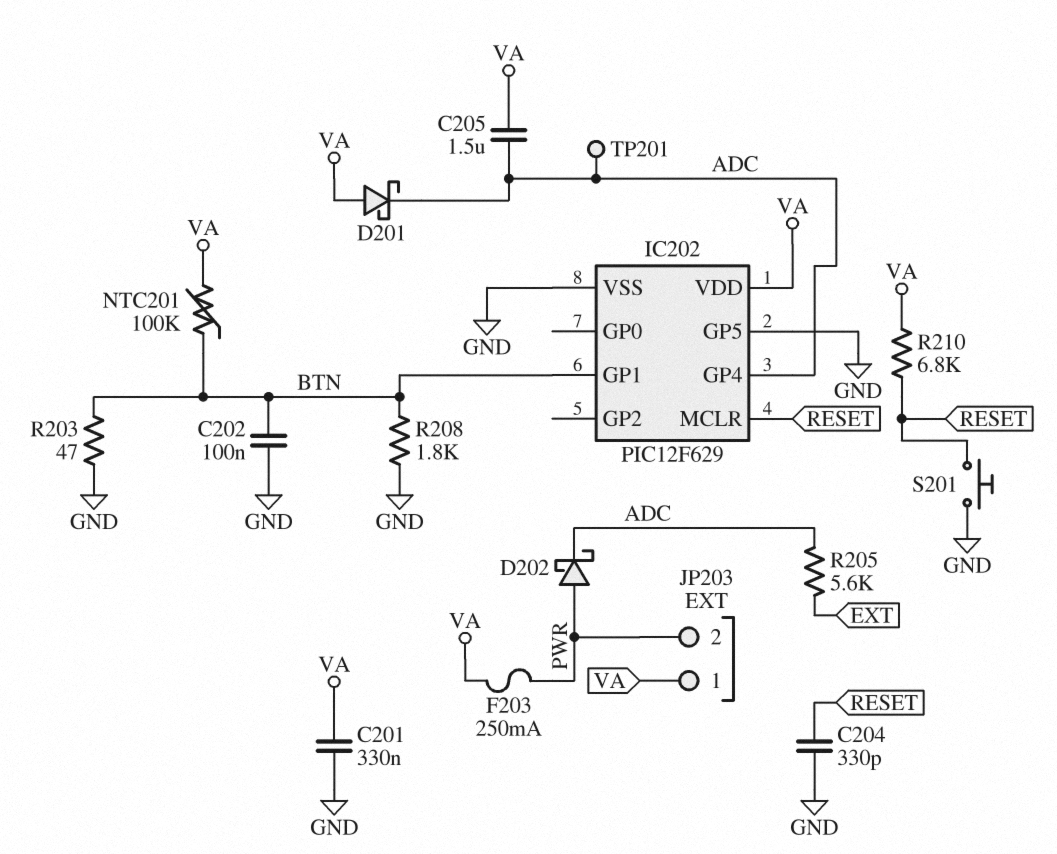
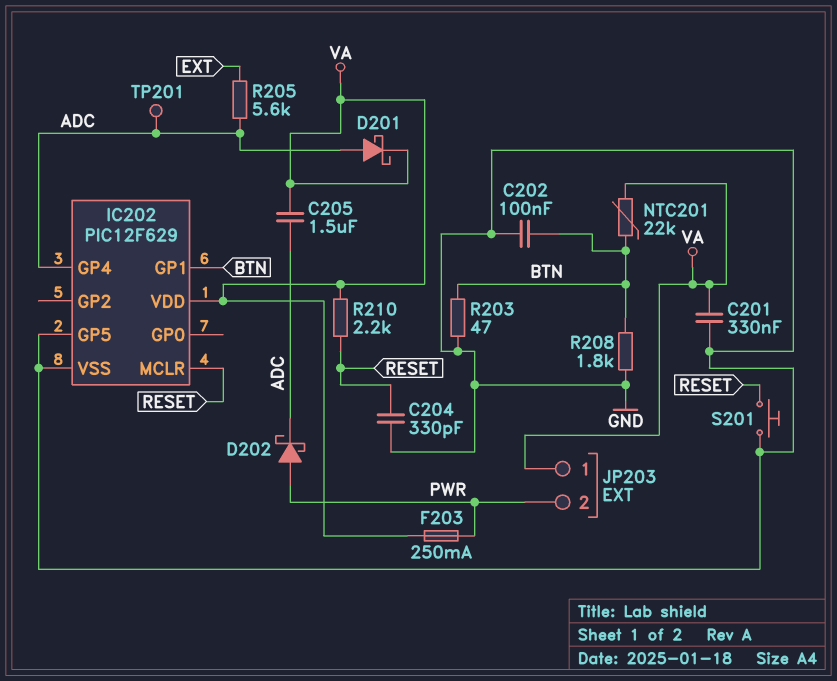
D201: schottky (A VA, K ADC) -> schottky (A ADC, K VA)
NTC201: 100k (BTN, VA) -> 22k (BTN, VA)
R210: 6.8k (RESET, VA) -> 2.2k (RESET, VA)

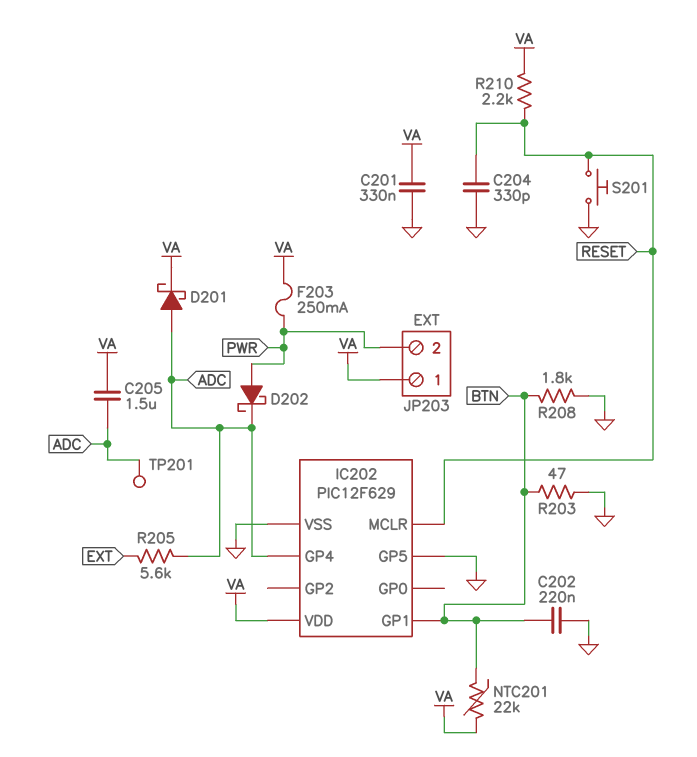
C202: 100nF (BTN, GND) -> 220nF (BTN, GND)

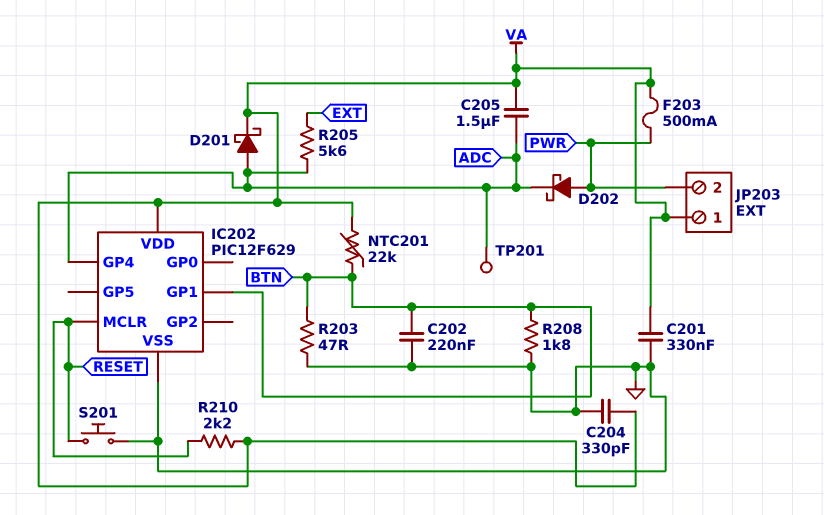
C204: 330pF (GND, RESET) -> 330pF (GND, VA)
F203: 250mA (PWR, VA) -> 500mA (PWR, VA)
IC202 pin GP5: GND -> none

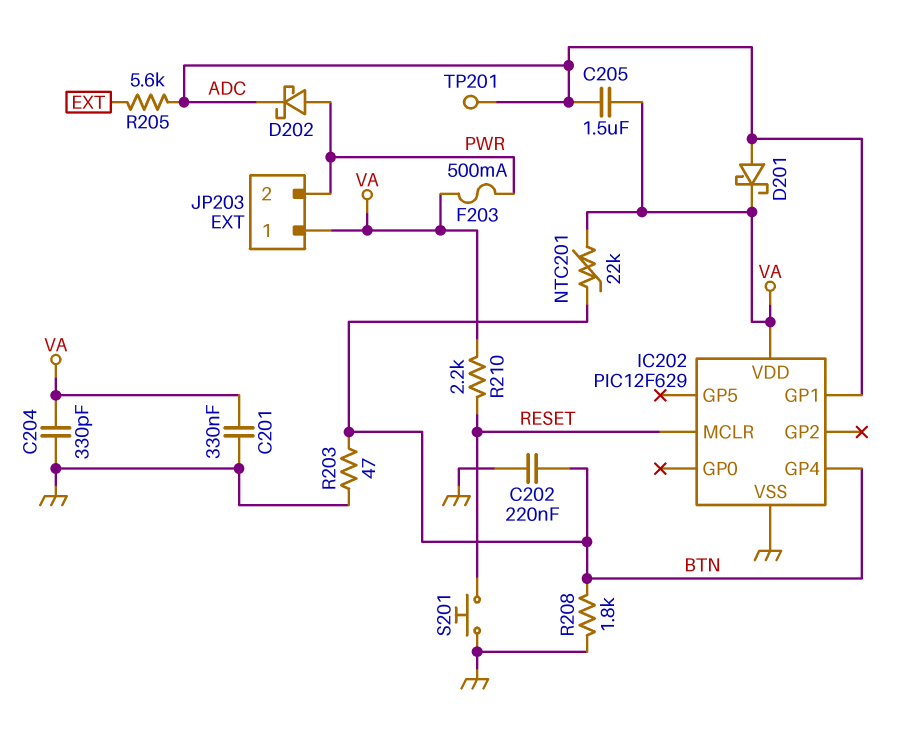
IC202 pin GP1: BTN -> ADC
IC202 pin GP4: ADC -> BTN

